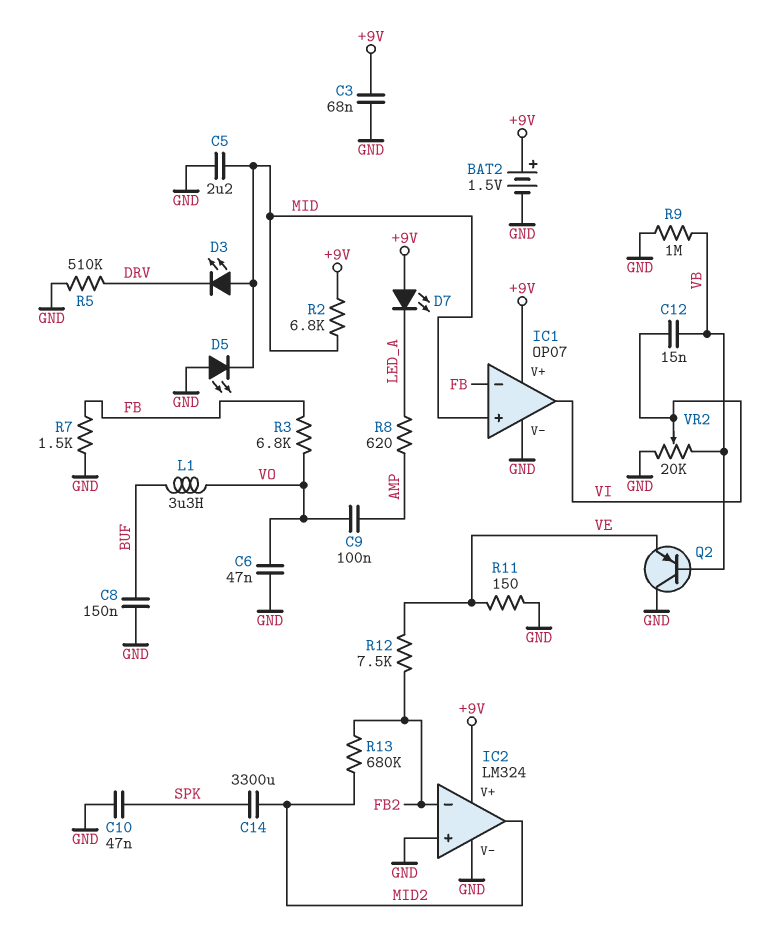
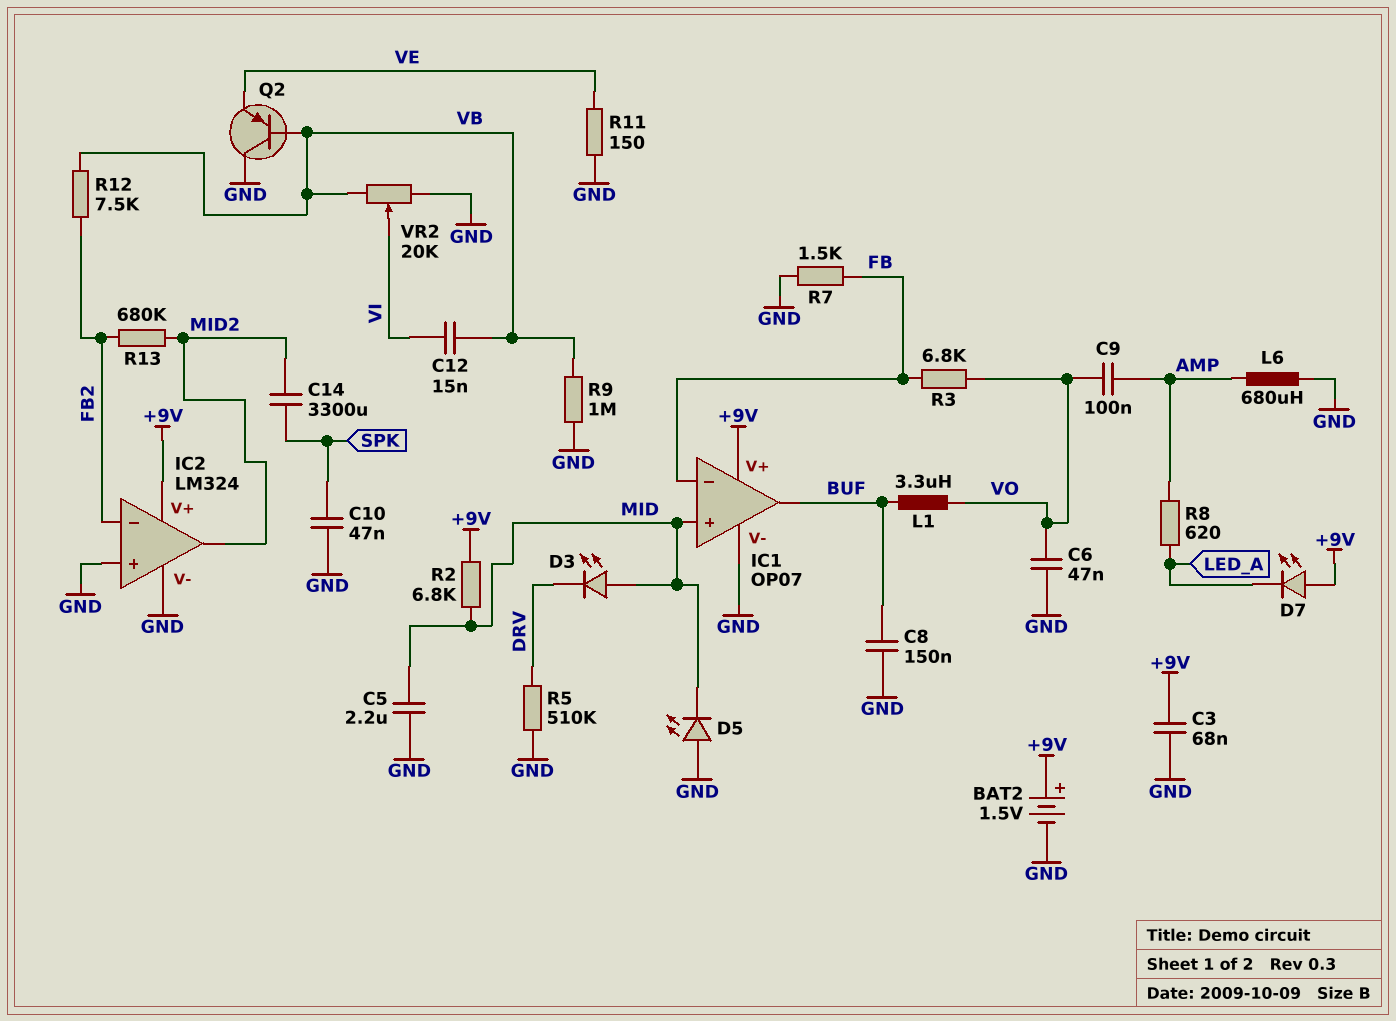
IC1 pin out: VI -> BUF
L6: none -> 680uH (AMP, GND)
R12: 7.5k (FB2, VE) -> 7.5k (FB2, VB)

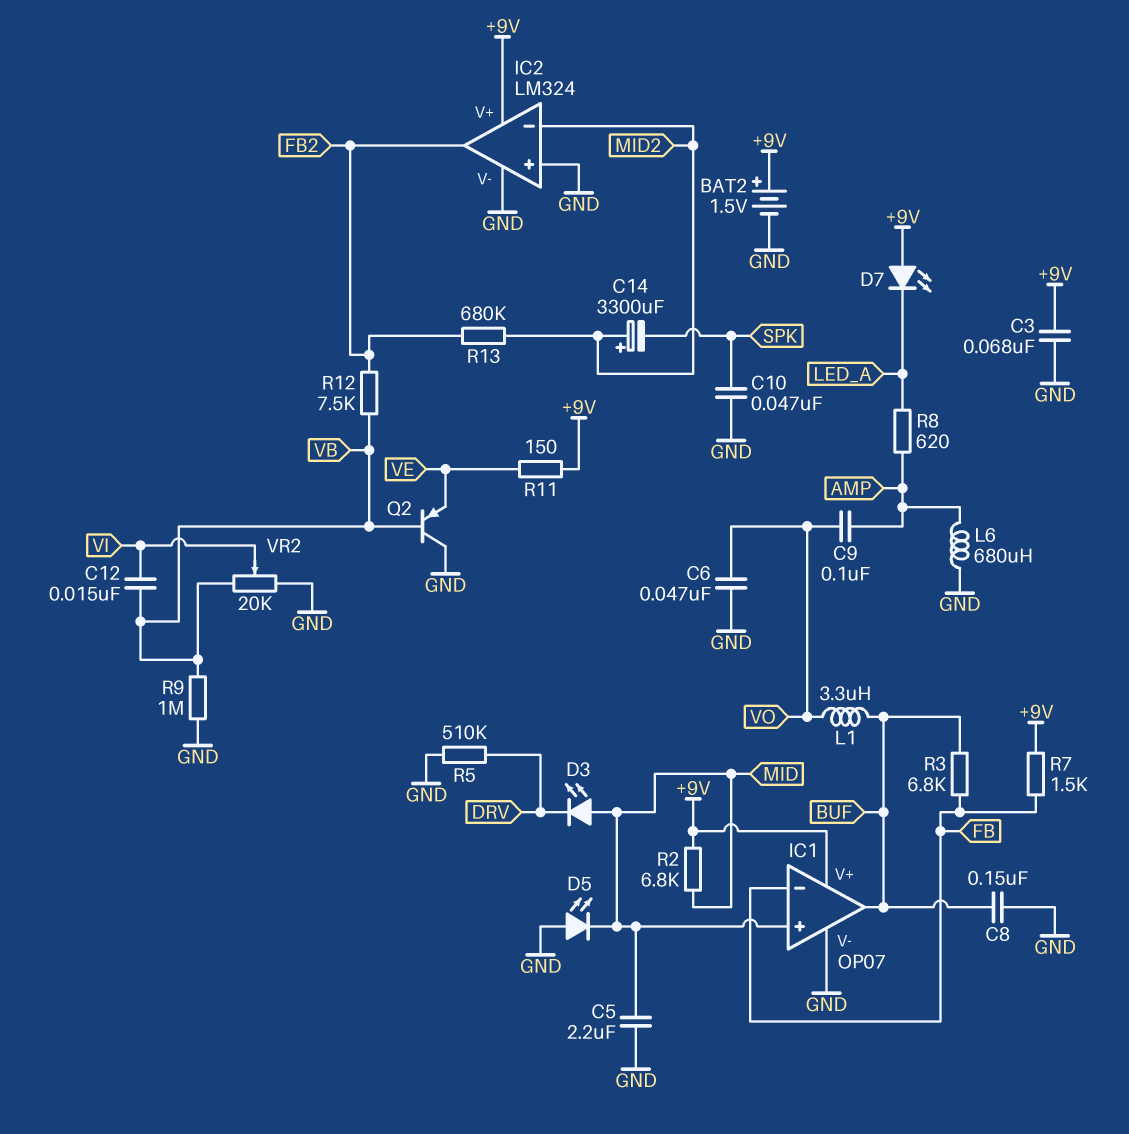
C14: 3300uF (MID2, SPK) -> 3300uF (plus MID2, minus SPK)
IC2 pin in-: FB2 -> MID2
IC2 pin out: MID2 -> FB2
R3: 6.8k (FB, VO) -> 6.8k (BUF, FB)
R7: 1.5k (FB, GND) -> 1.5k (+9V, FB)
R11: 150 (GND, VE) -> 150 (+9V, VE)

